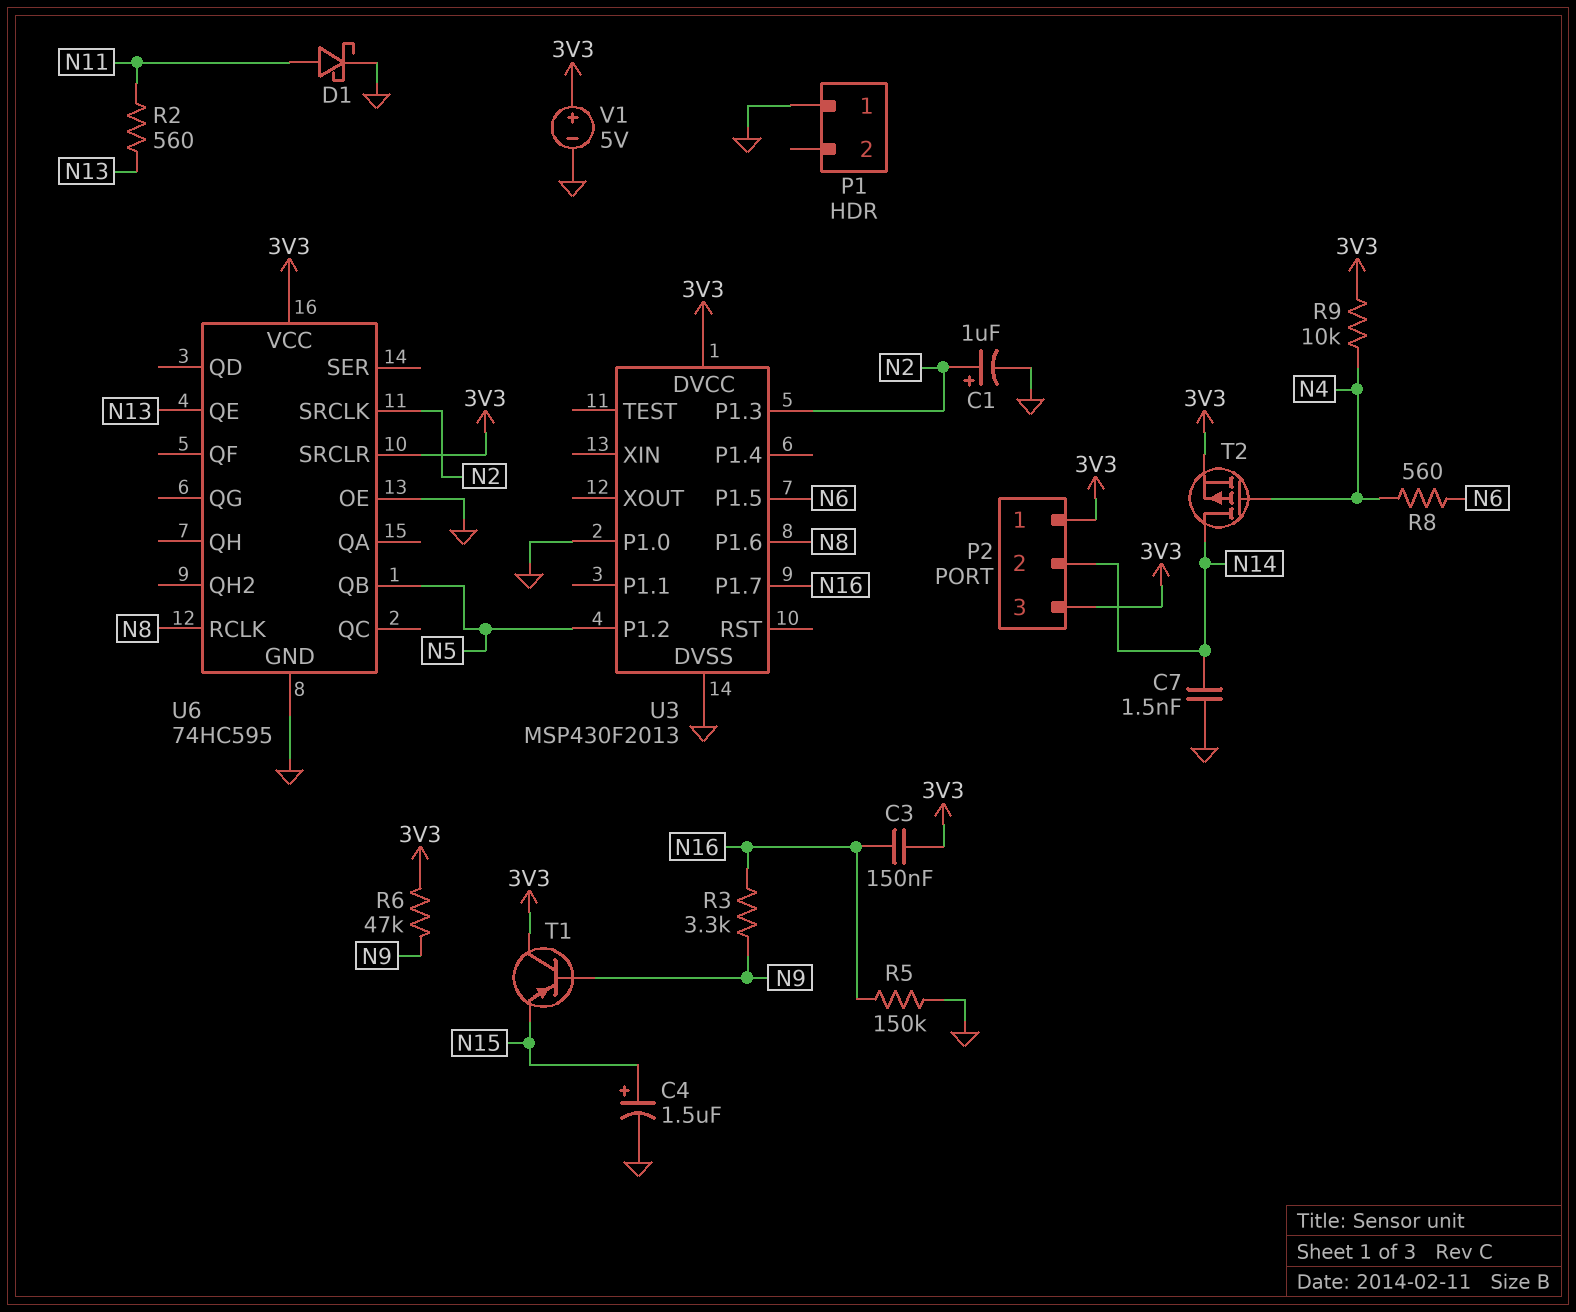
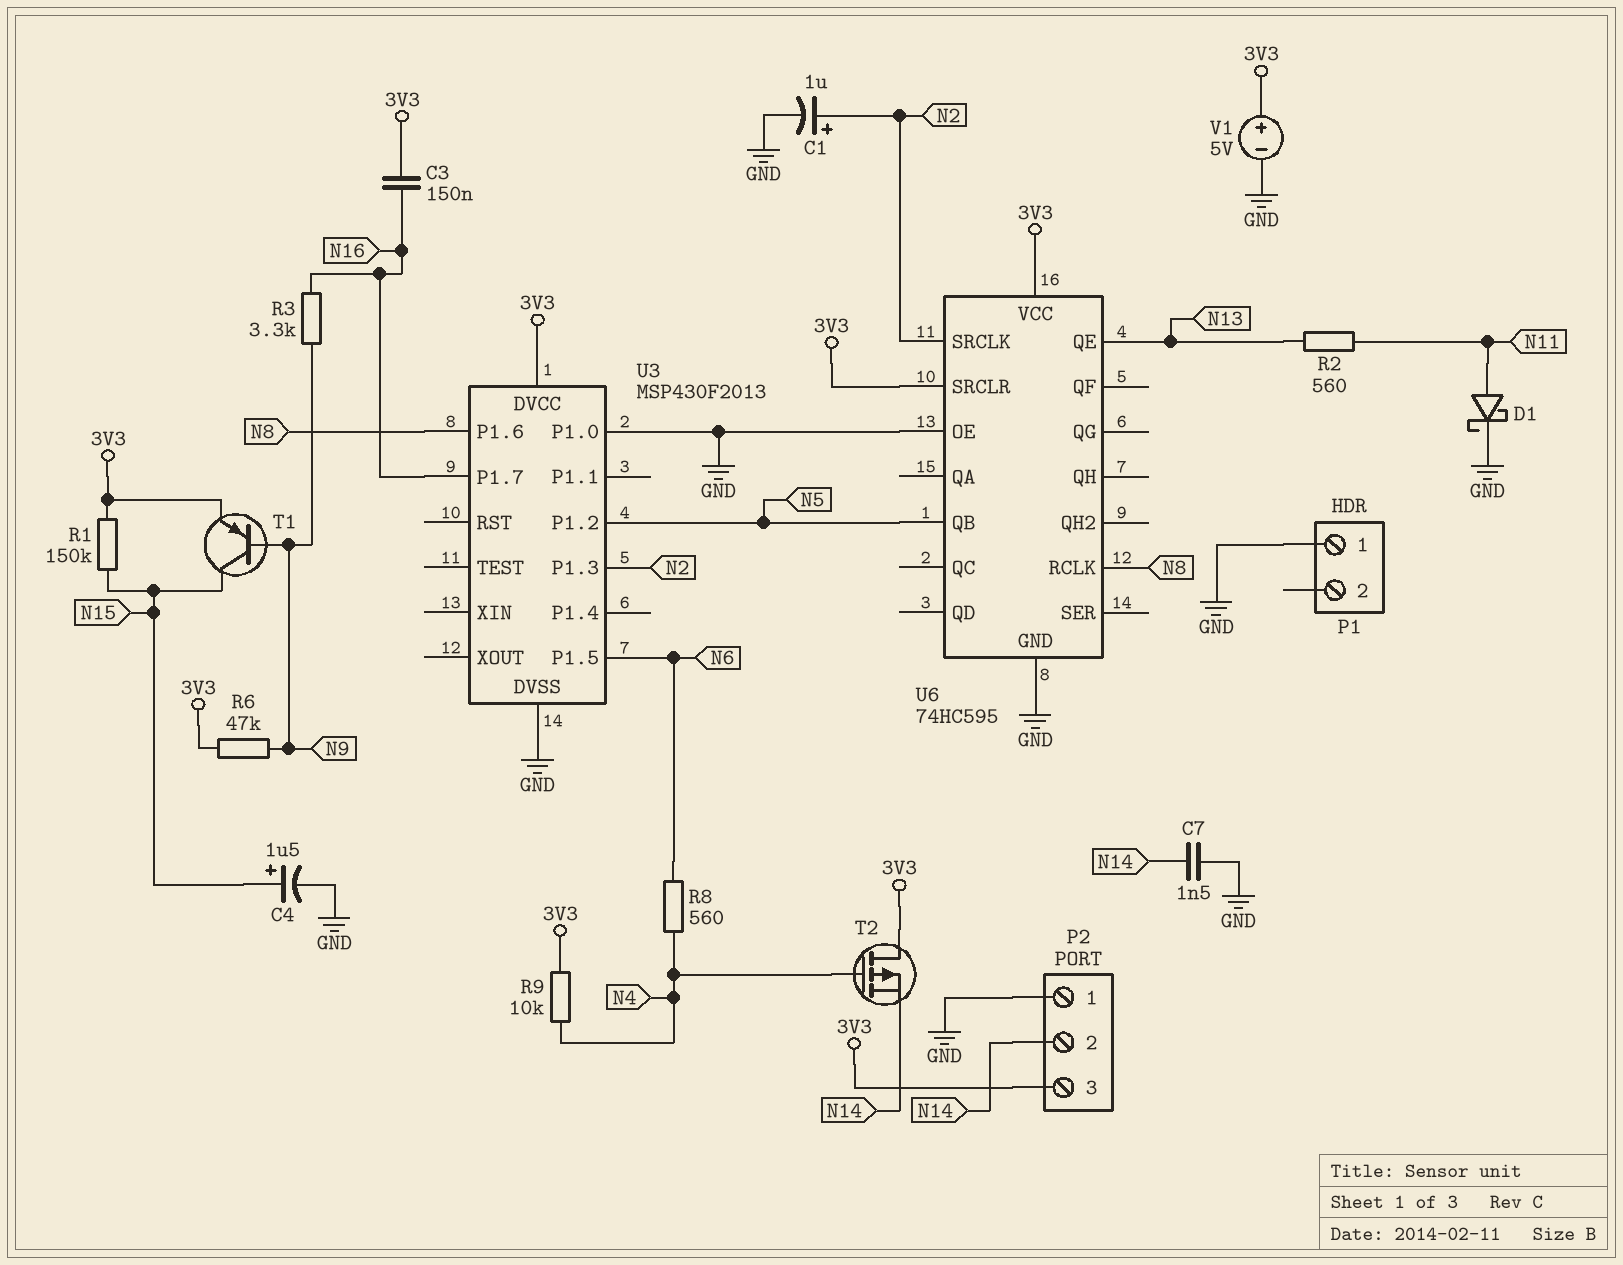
P2 pin 1: 3V3 -> GND
R1: none -> 150k (3V3, N15)
R5: 150k (GND, N16) -> none
T1: PNP (B N9, C 3V3, E N15) -> PNP (B N9, C N15, E 3V3)
T2: PMOS (G N4, D N14, S 3V3) -> PMOS (G N4, D 3V3, S N14)

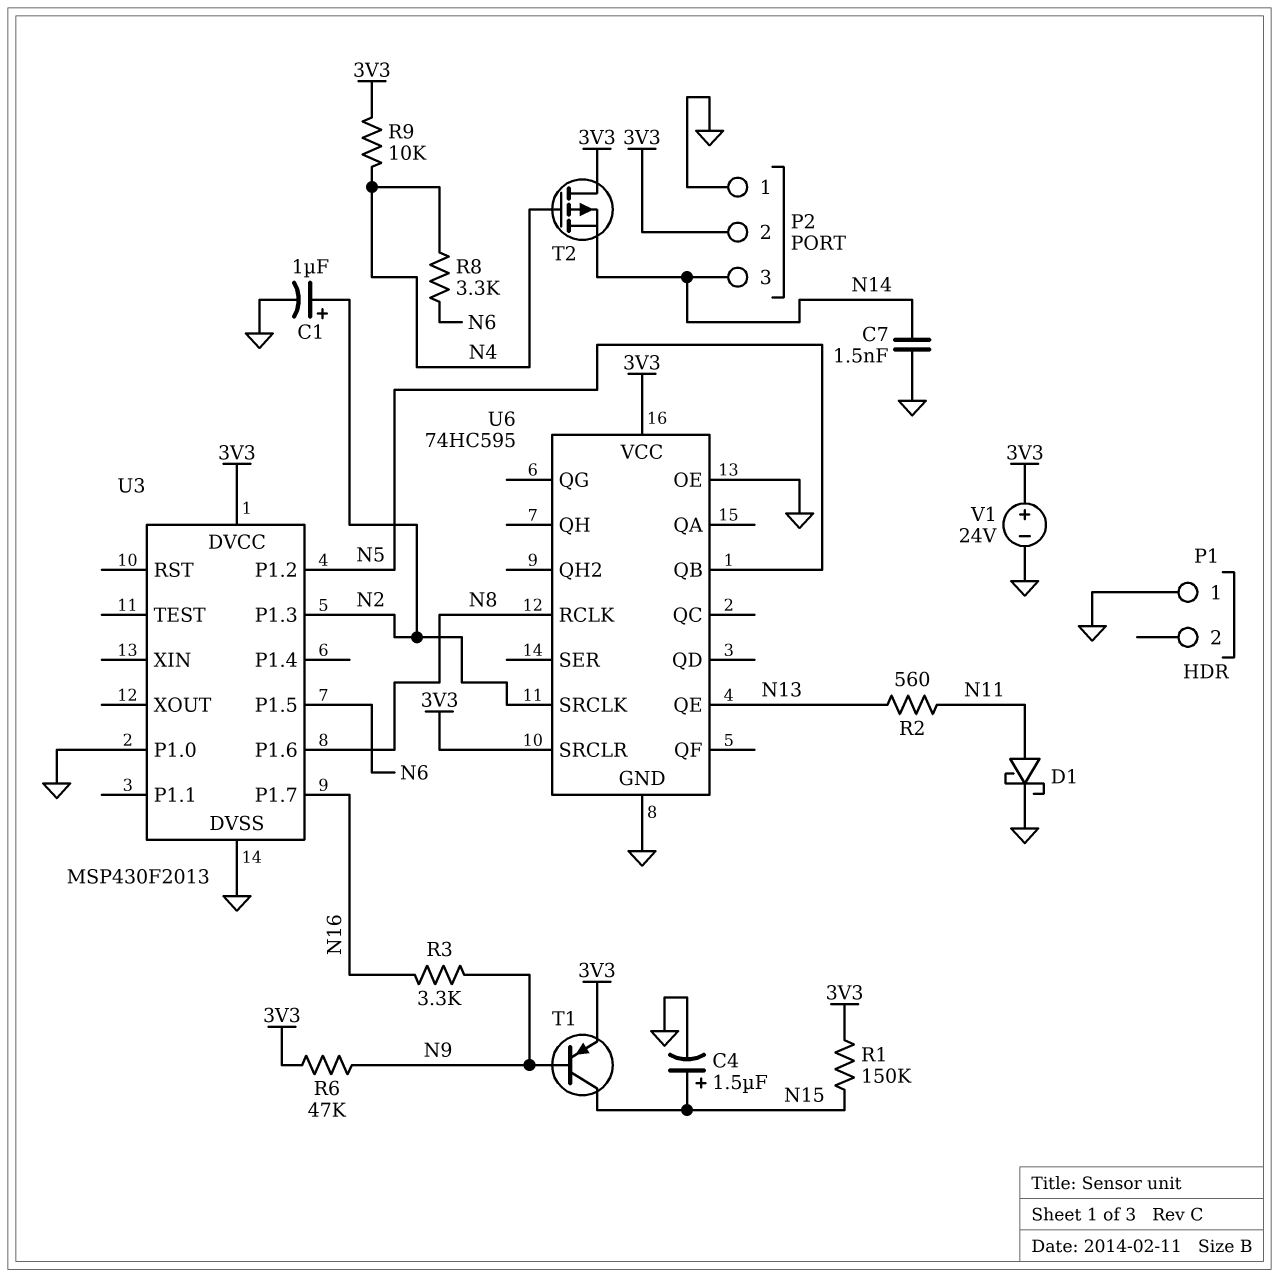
C3: 150nF (3V3, N16) -> none
P2 pin 2: N14 -> 3V3
P2 pin 3: 3V3 -> N14
R8: 560 (N4, N6) -> 3.3k (N4, N6)
V1: 5V (plus 3V3, minus GND) -> 24V (plus 3V3, minus GND)

